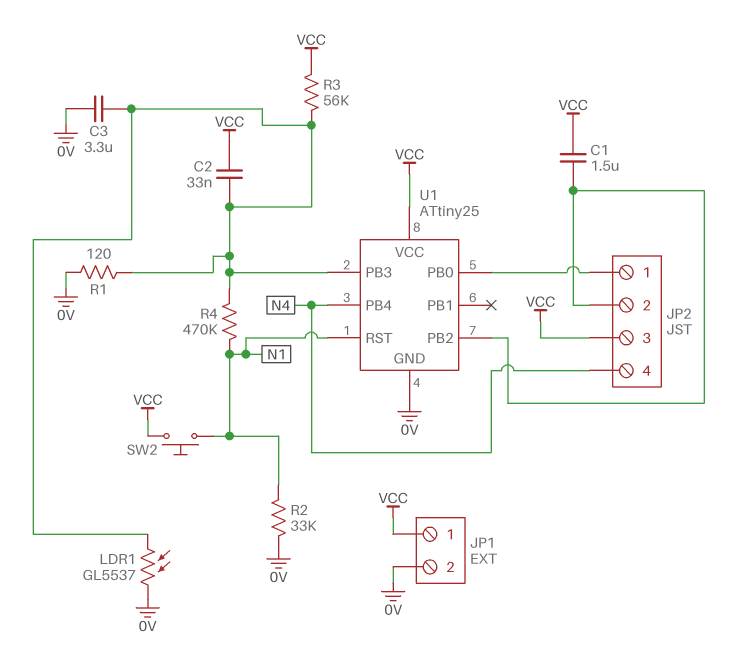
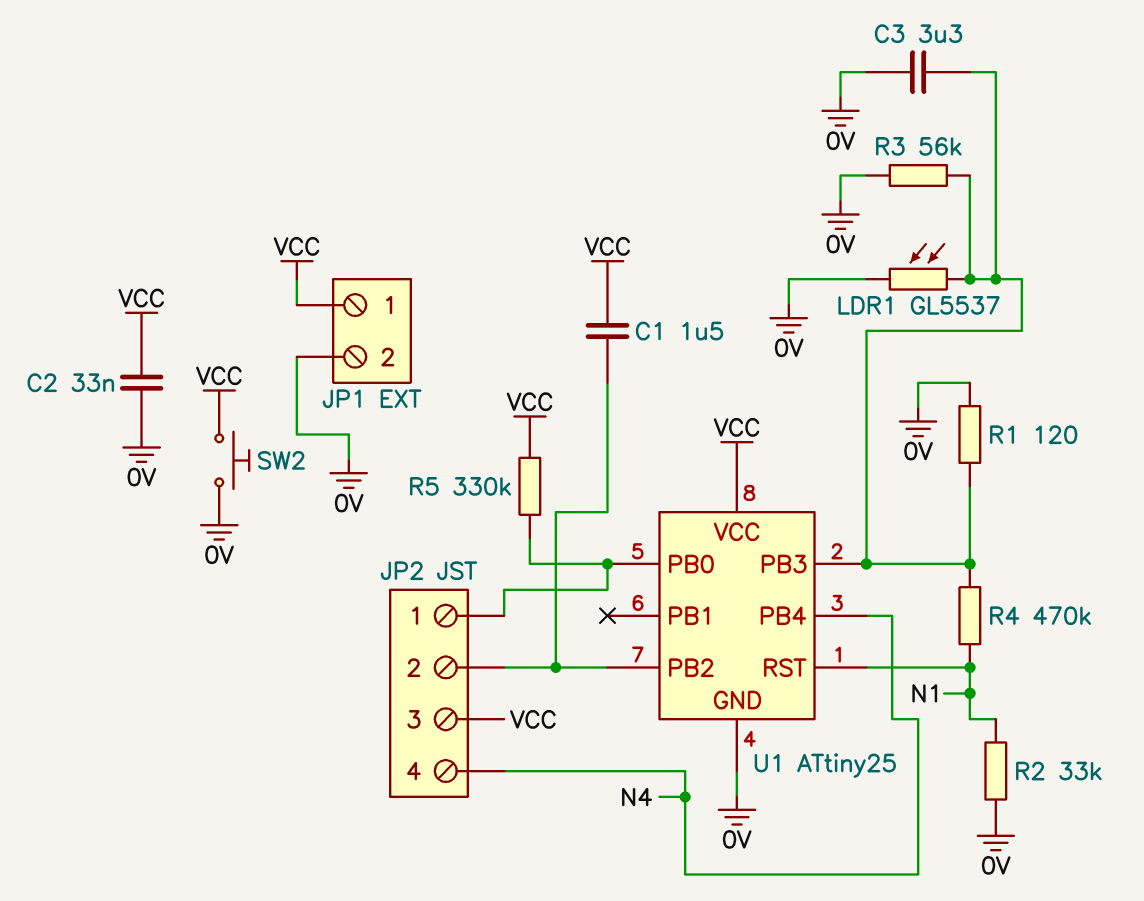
C2: 33nF (U1/PB3, VCC) -> 33nF (0V, VCC)
R3: 56k (U1/PB3, VCC) -> 56k (0V, U1/PB3)
R5: none -> 330k (JP2/1, VCC)
SW2: button (N1, VCC) -> button (0V, VCC)

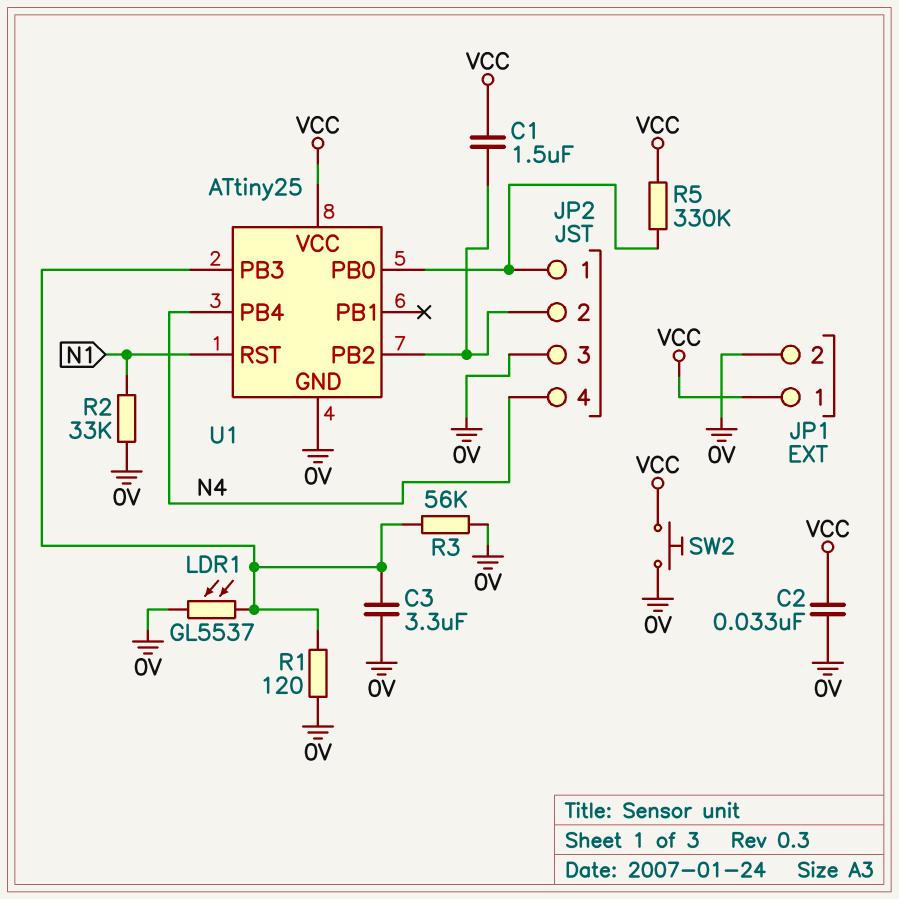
JP2 pin 3: VCC -> 0V
R4: 470k (N1, U1/PB3) -> none

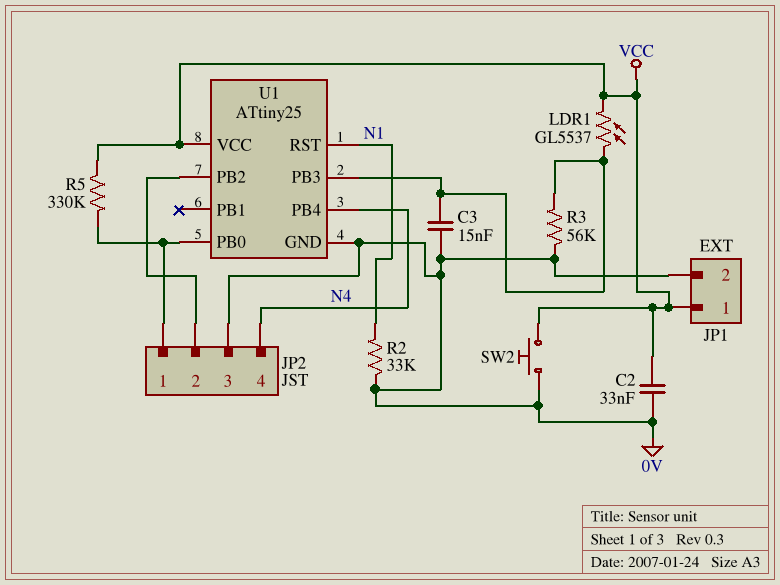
C1: 1.5uF (JP2/2, VCC) -> none
C3: 3.3uF (0V, U1/PB3) -> 15nF (0V, U1/PB3)
LDR1: GL5537 (0V, U1/PB3) -> GL5537 (U1/PB3, VCC)
R1: 120 (0V, U1/PB3) -> none

